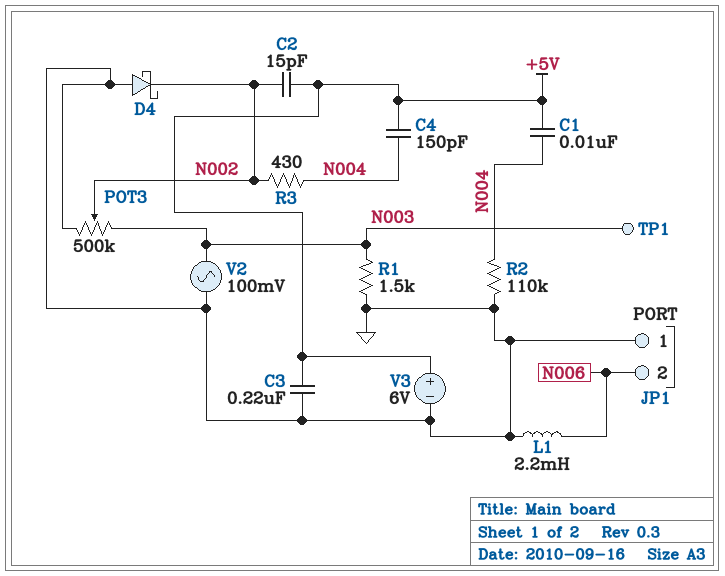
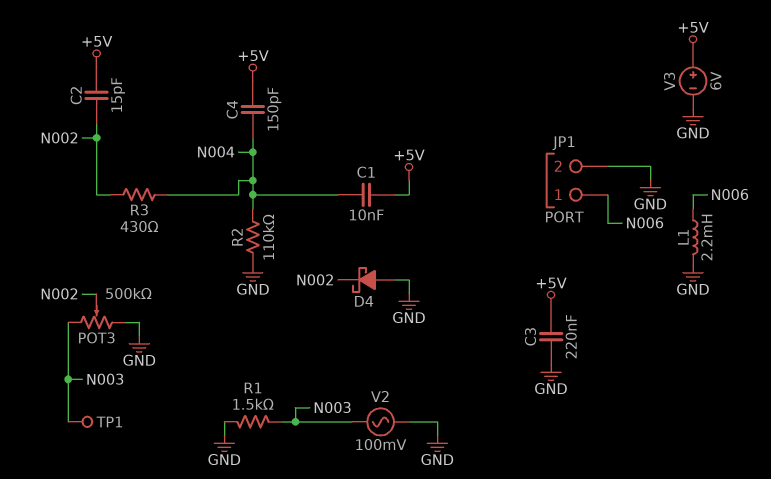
JP1 pin 1: GND -> N006
JP1 pin 2: N006 -> GND

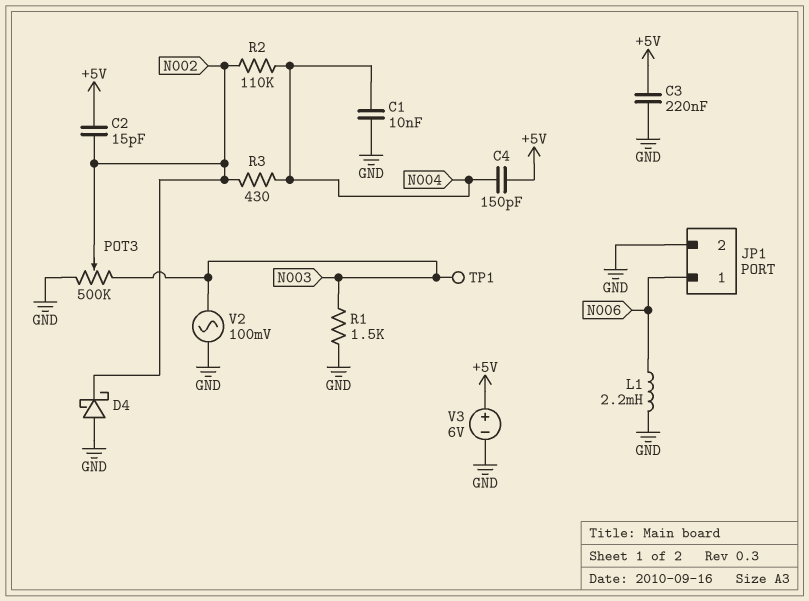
C1: 10nF (+5V, N004) -> 10nF (GND, N004)
R2: 110k (GND, N004) -> 110k (N002, N004)

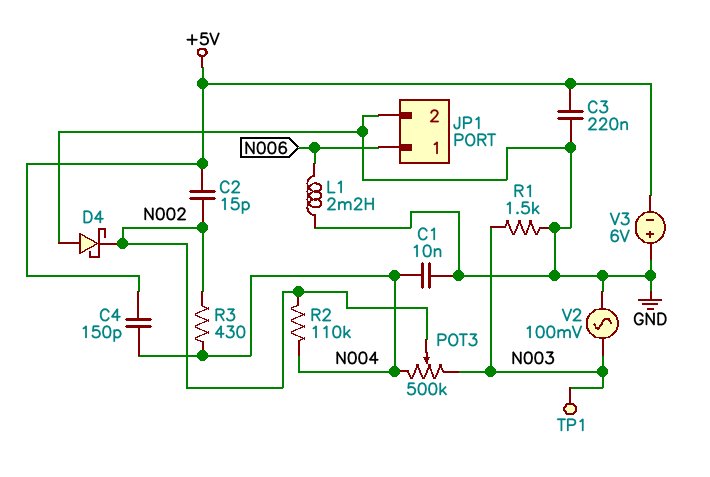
POT3: 500k (GND, N003, wiper N002) -> 500k (N003, N004, wiper N002)
V3: 6V (plus +5V, minus GND) -> 6V (plus GND, minus +5V)

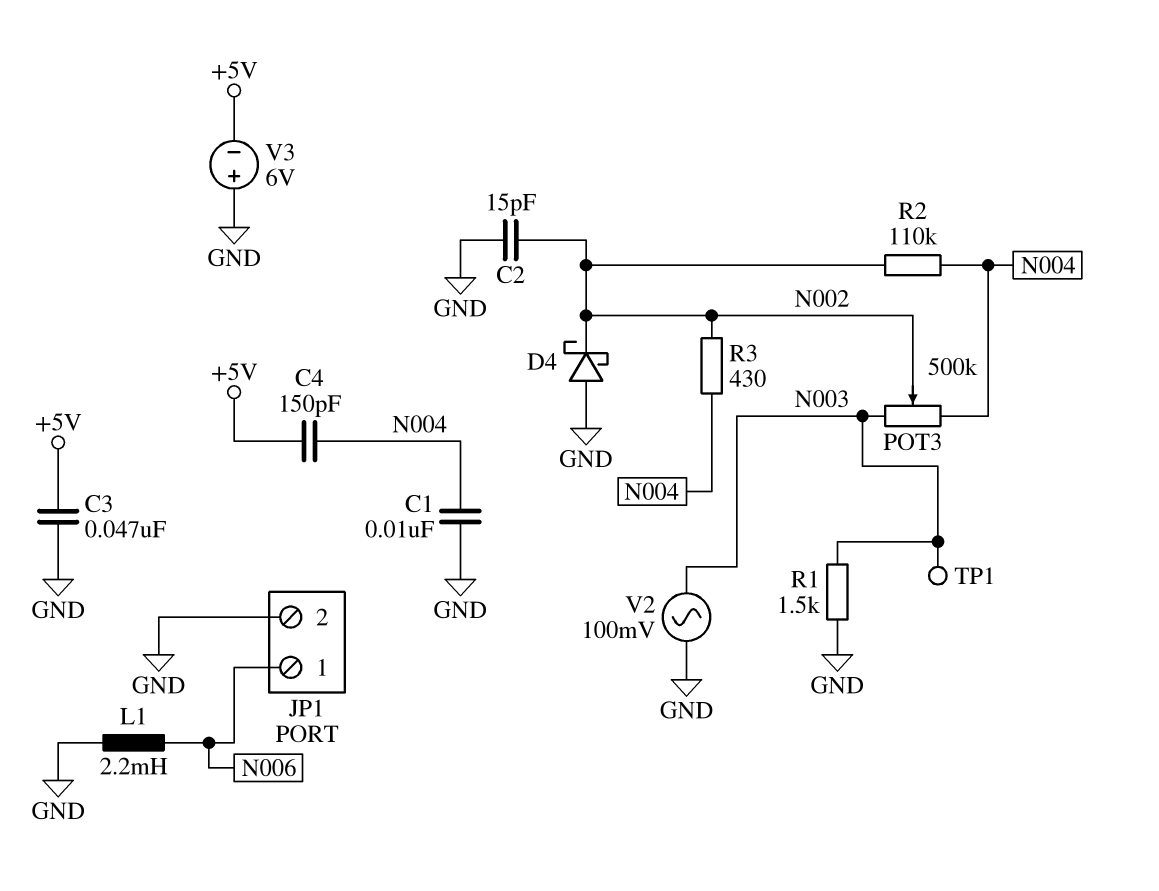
C2: 15pF (+5V, N002) -> 15pF (GND, N002)
C3: 220nF (+5V, GND) -> 47nF (+5V, GND)

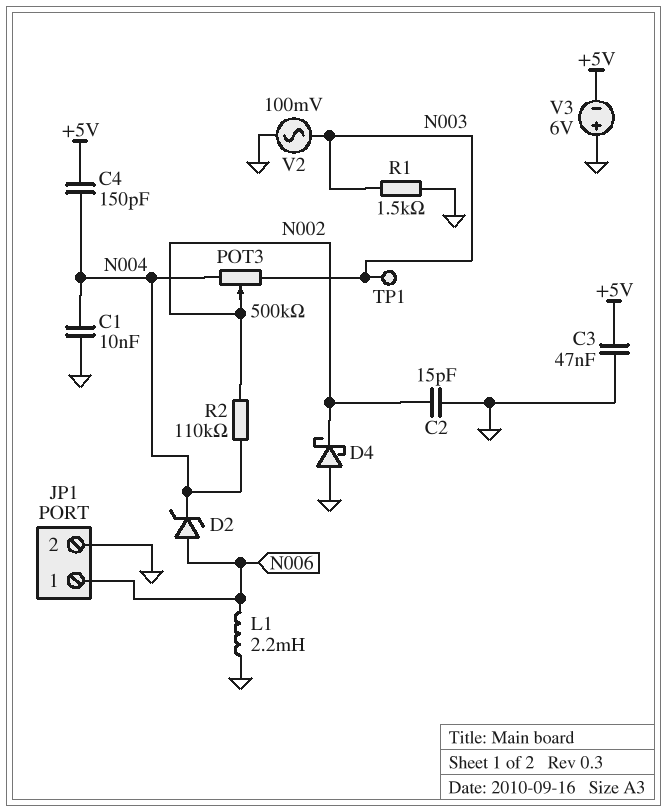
D2: none -> zener (A N006, K N004)
R3: 430 (N002, N004) -> none

